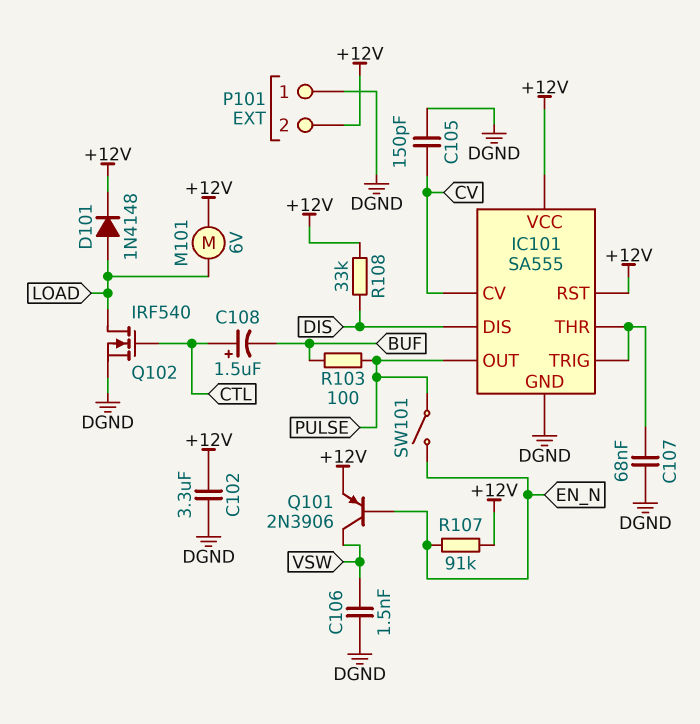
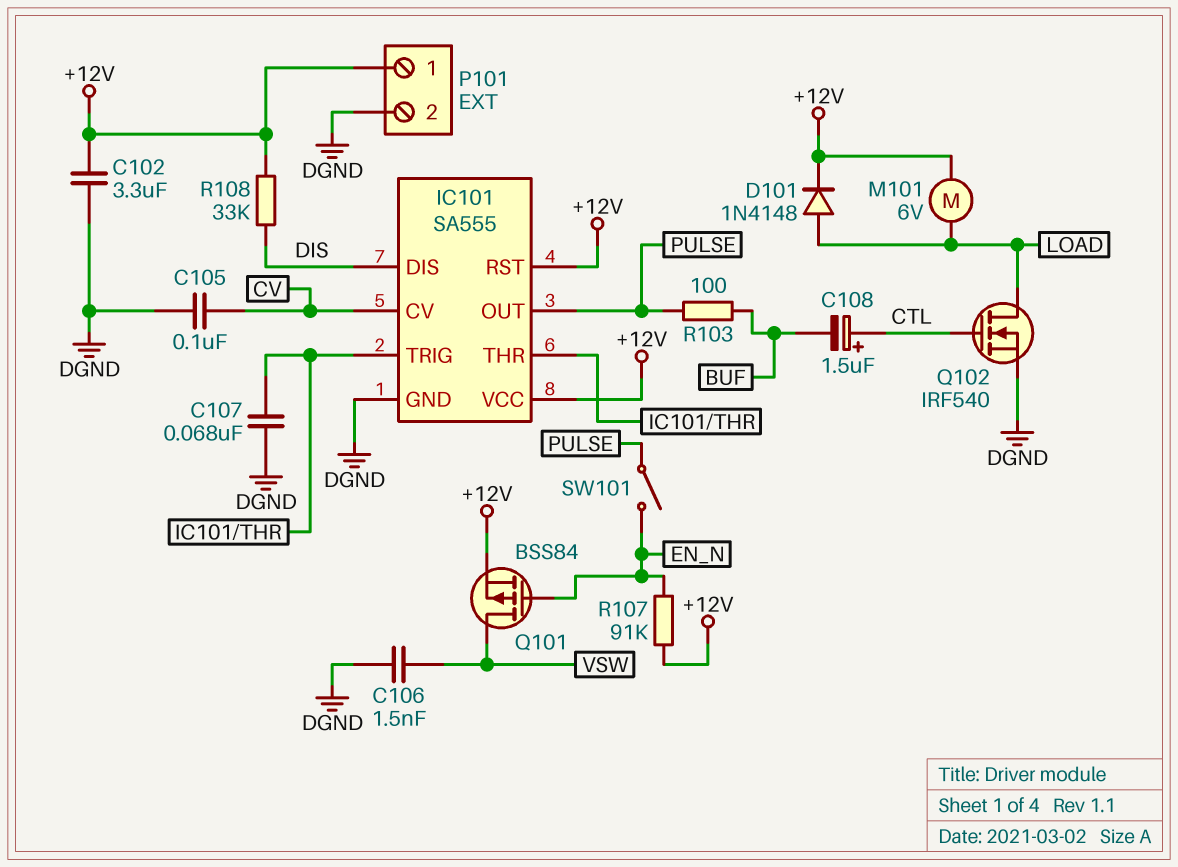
C105: 150pF (CV, DGND) -> 100nF (CV, DGND)
P101 pin 1: DGND -> +12V
P101 pin 2: +12V -> DGND
Q101: PNP 2N3906 (B EN_N, C VSW, E +12V) -> PMOS BSS84 (G EN_N, D VSW, S +12V)

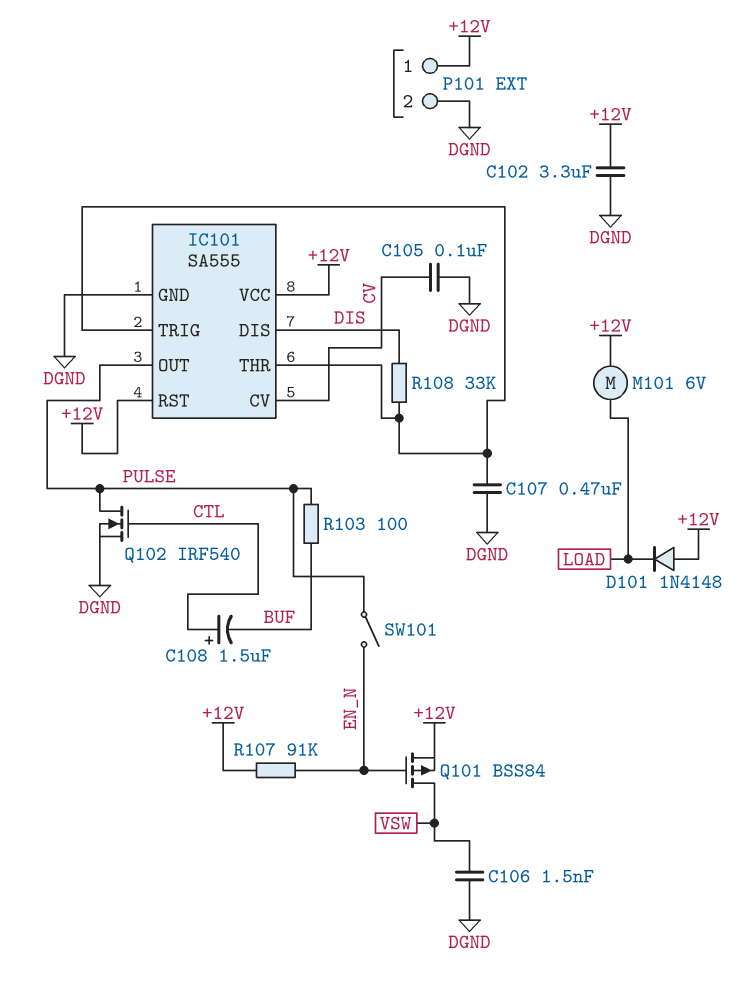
C107: 68nF (DGND, IC101/THR) -> 470nF (DGND, IC101/THR)
D101: diode 1N4148 (A LOAD, K +12V) -> diode 1N4148 (A +12V, K LOAD)
Q102: NMOS IRF540 (G CTL, D LOAD, S DGND) -> NMOS IRF540 (G CTL, D PULSE, S DGND)
R108: 33k (+12V, DIS) -> 33k (DIS, IC101/THR)

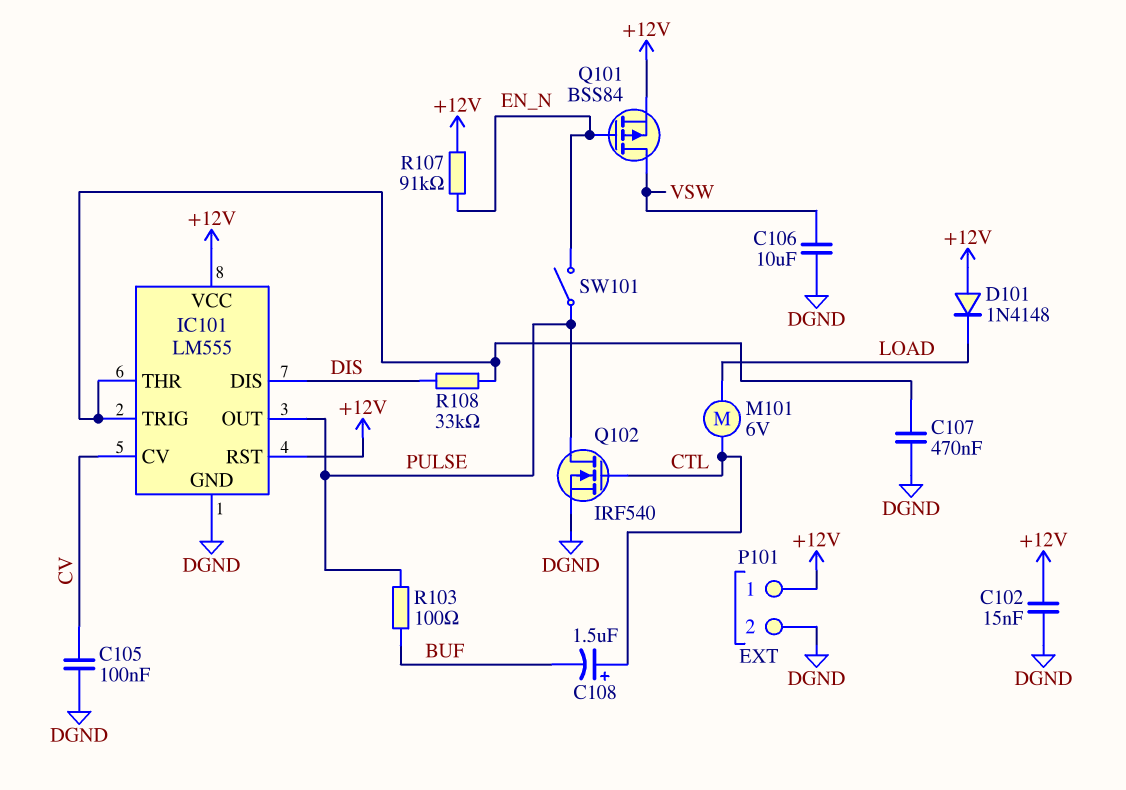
C102: 3.3uF (+12V, DGND) -> 15nF (+12V, DGND)
C106: 1.5nF (DGND, VSW) -> 10uF (DGND, VSW)
IC101: SA555 -> LM555
M101: motor 6V (+12V, LOAD) -> motor 6V (CTL, LOAD)

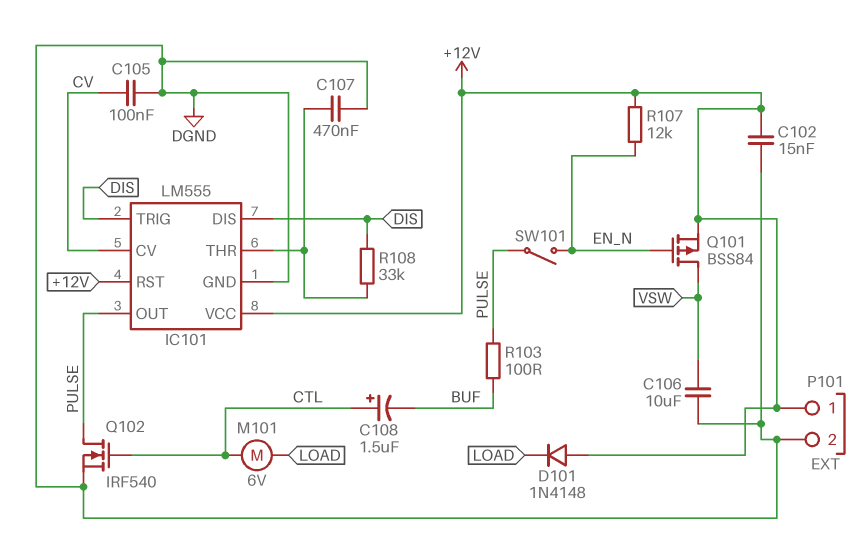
IC101 pin TRIG: IC101/THR -> DIS
R107: 91k (+12V, EN_N) -> 12k (+12V, EN_N)

